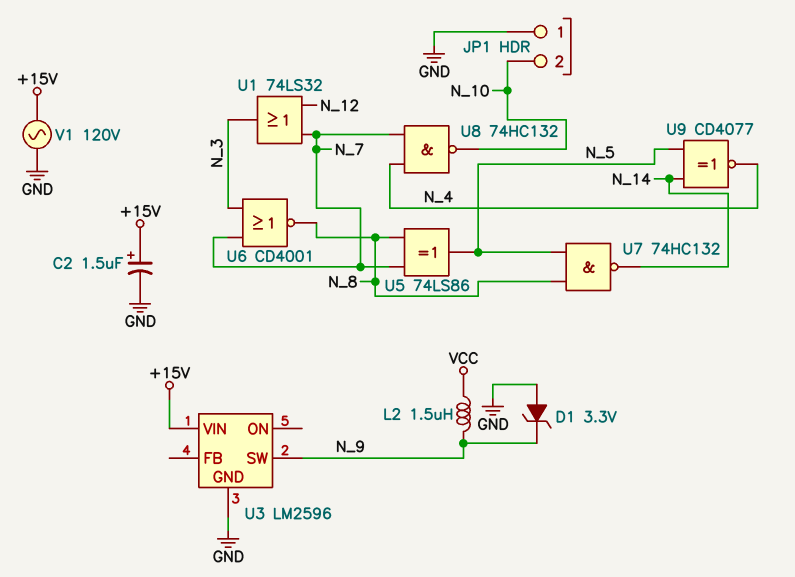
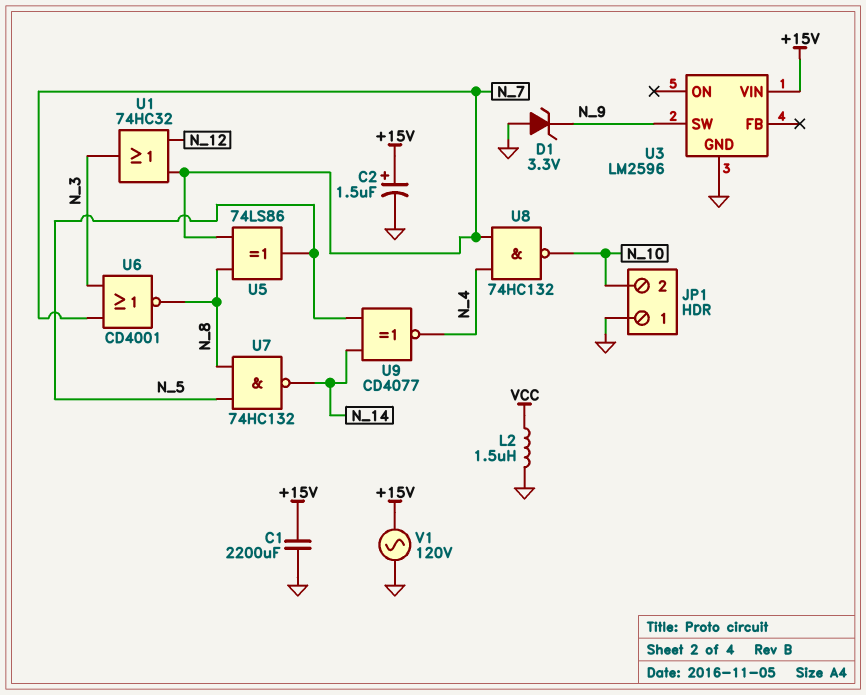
C1: none -> 2200uF (+15V, GND)
L2: 1.5uH (N_9, VCC) -> 1.5uH (GND, VCC)
U1: OR 74LS32 (in N_7, in N_12, out N_3) -> OR 74HC32 (in N_7, in N_12, out N_3)

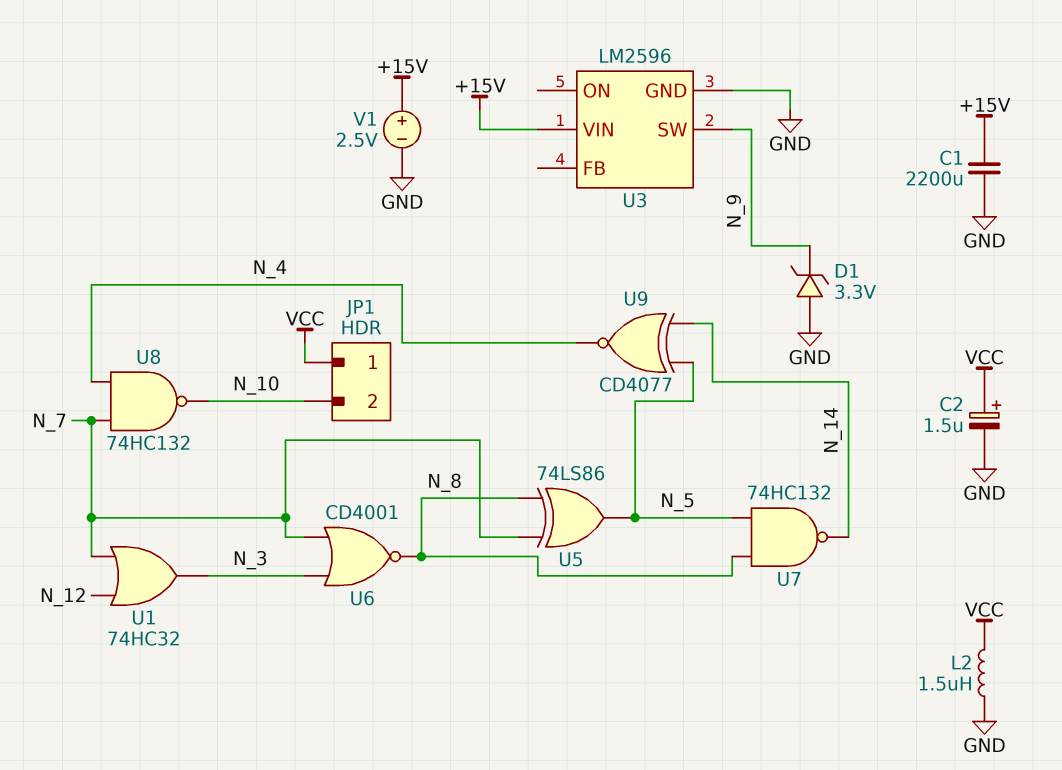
C2: 1.5uF (plus +15V, minus GND) -> 1.5uF (plus VCC, minus GND)
JP1 pin 1: GND -> VCC
V1: AC 120V (+15V, GND) -> 2.5V (plus +15V, minus GND)

